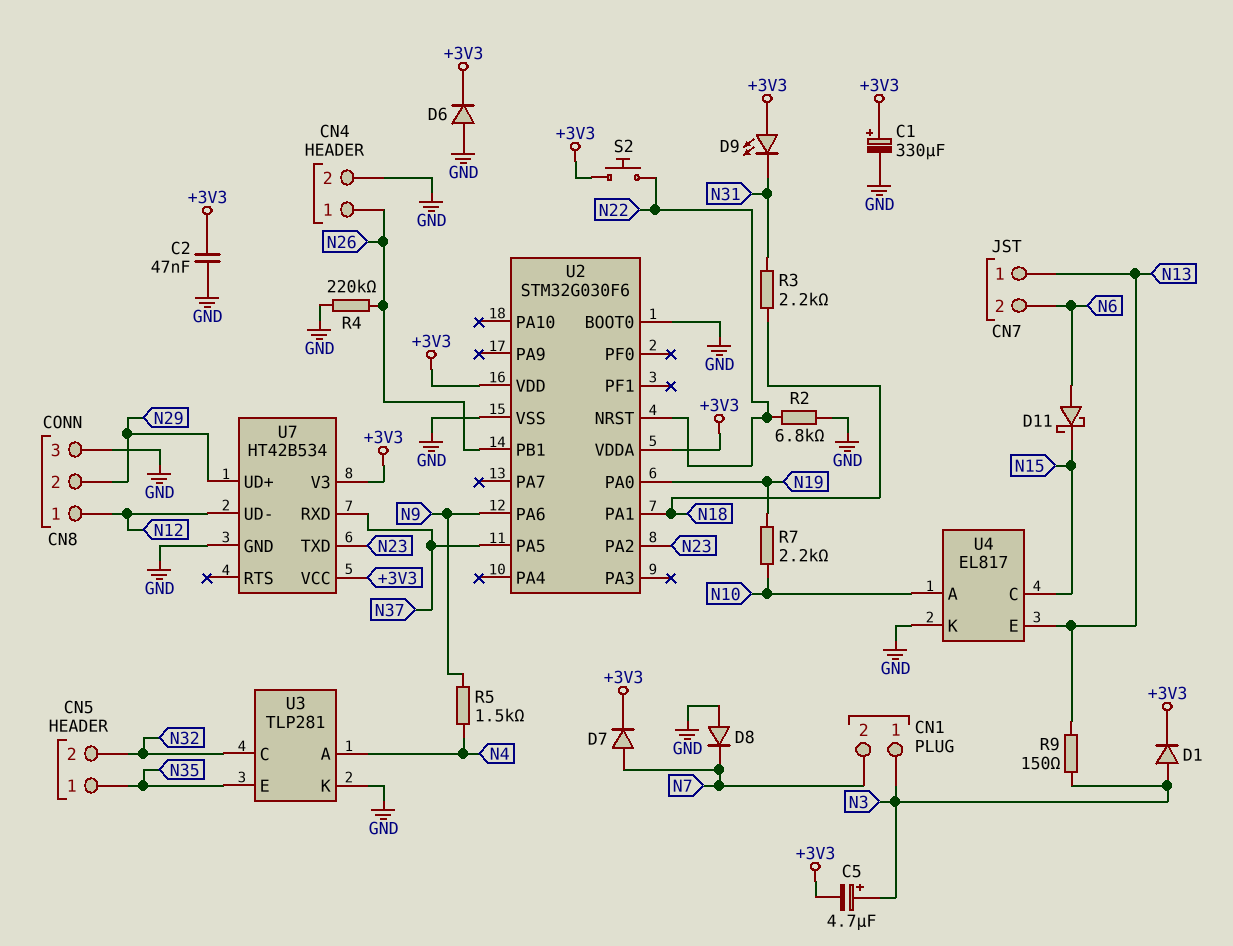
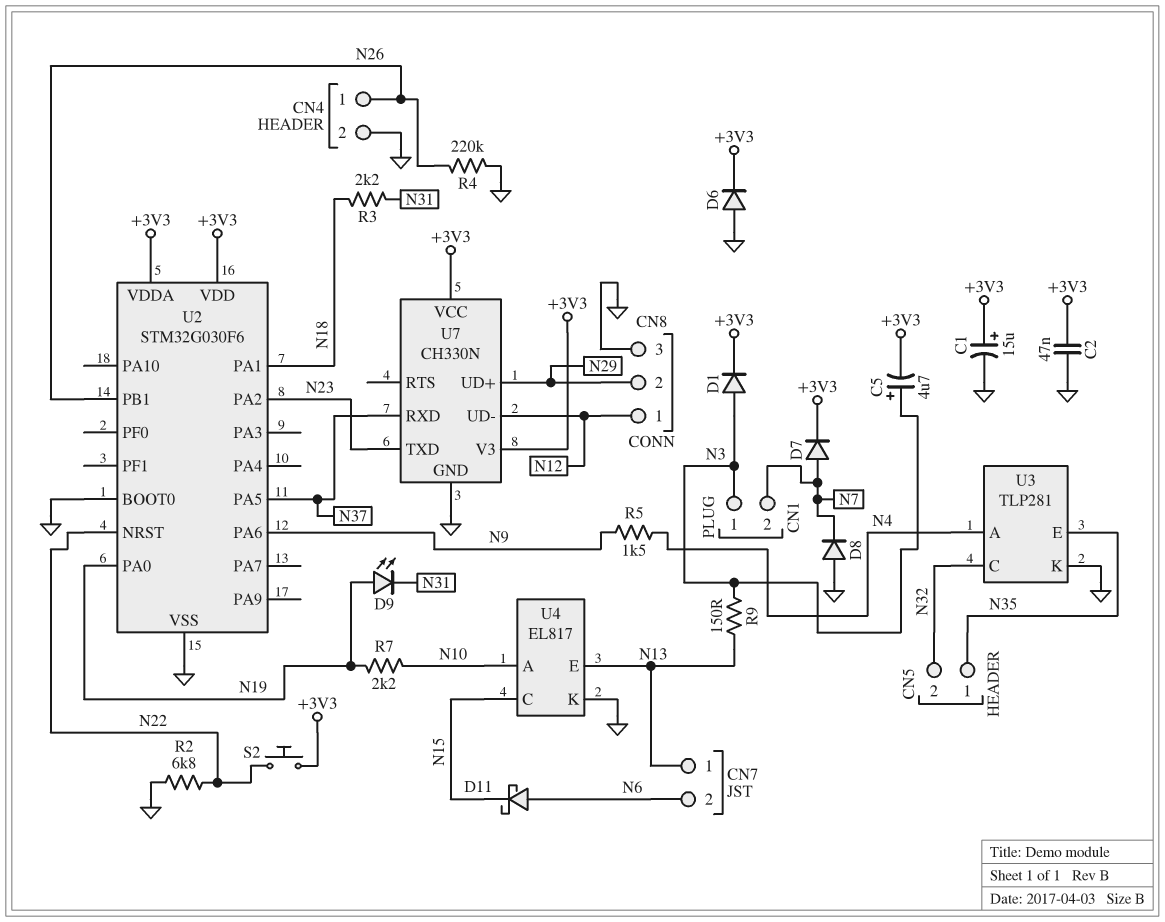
C1: 330uF (plus +3V3, minus GND) -> 15uF (plus +3V3, minus GND)
D9: LED (A +3V3, K N31) -> LED (A N19, K N31)
U7: HT42B534 -> CH330N

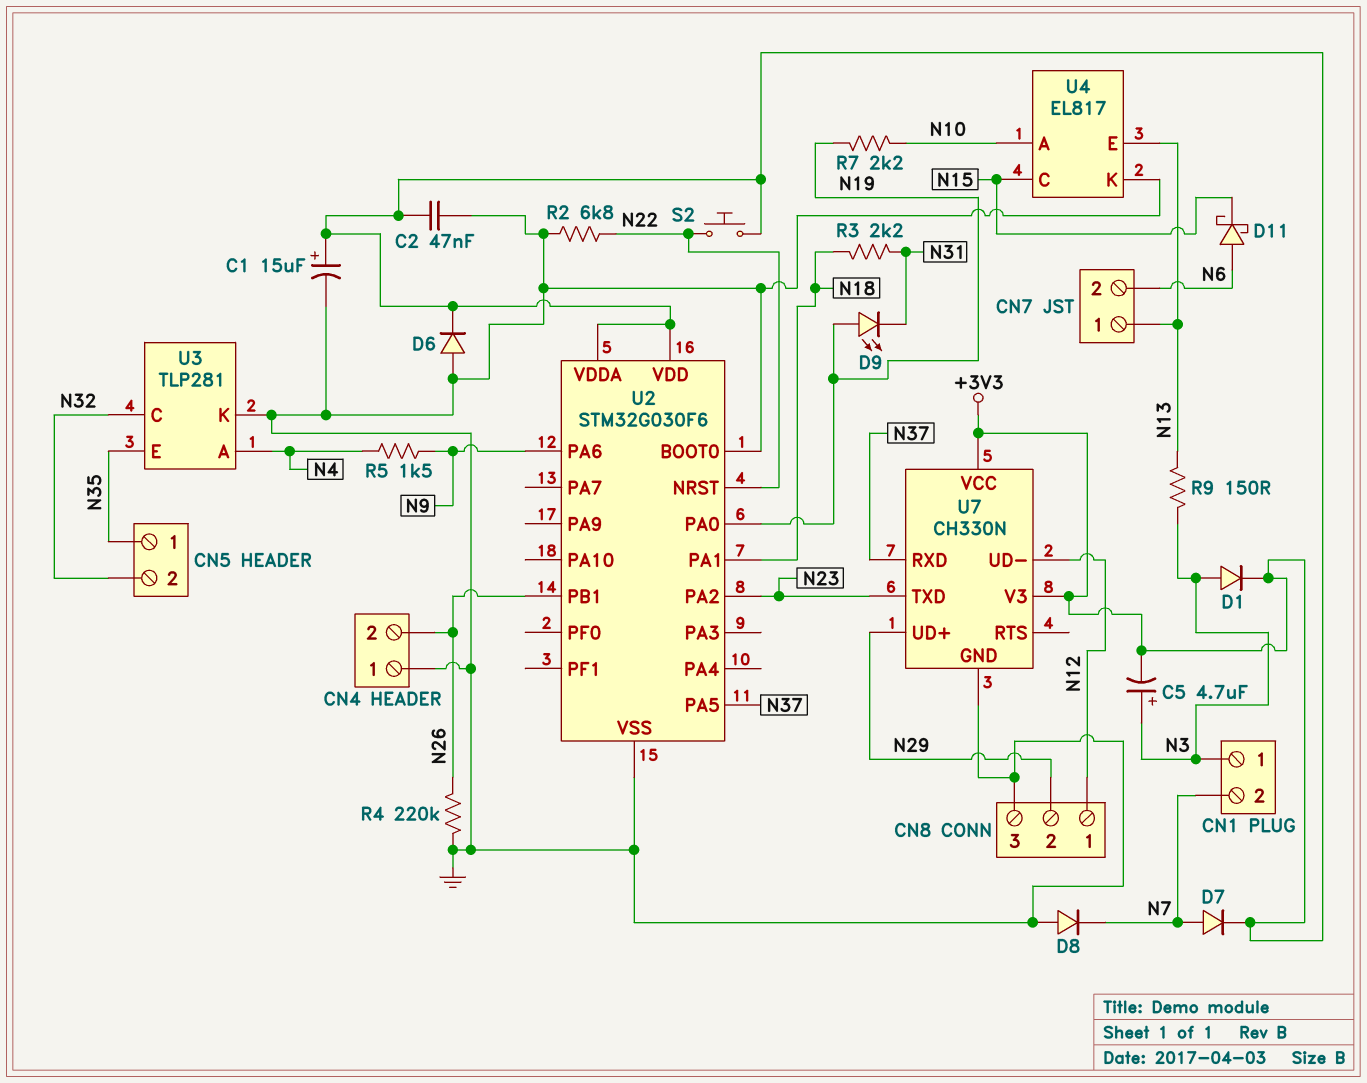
CN4 pin 1: N26 -> GND
CN4 pin 2: GND -> N26

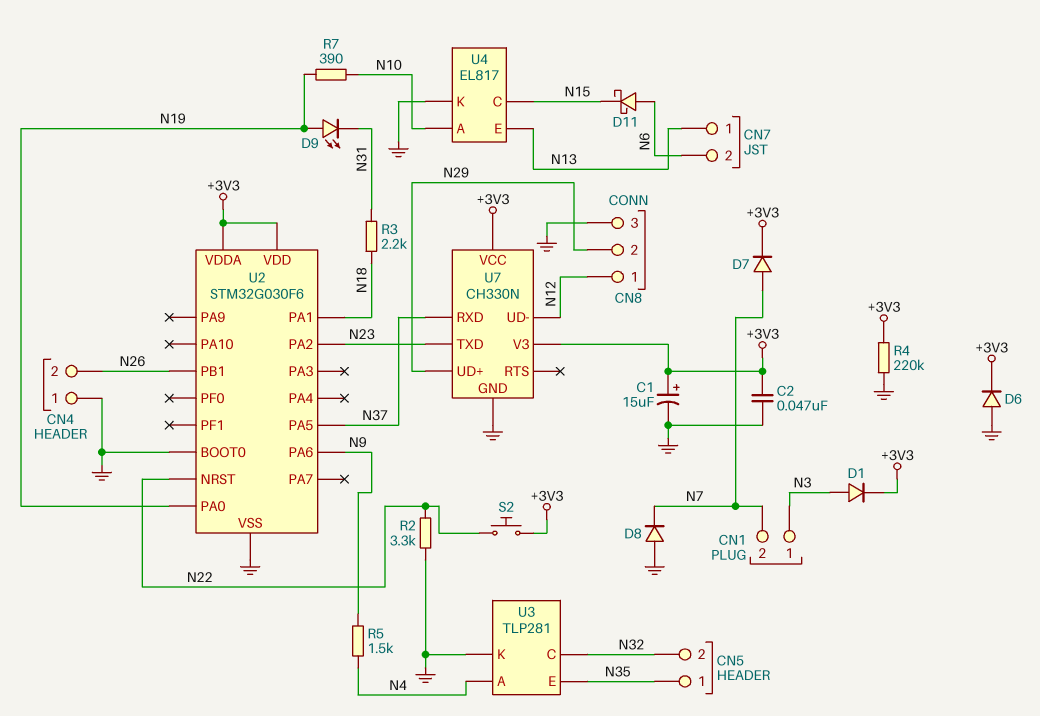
C5: 4.7uF (plus N3, minus +3V3) -> none
R2: 6.8k (GND, N22) -> 3.3k (GND, N22)
R4: 220k (GND, N26) -> 220k (+3V3, GND)
R7: 2.2k (N10, N19) -> 390 (N10, N19)
R9: 150 (N3, N13) -> none

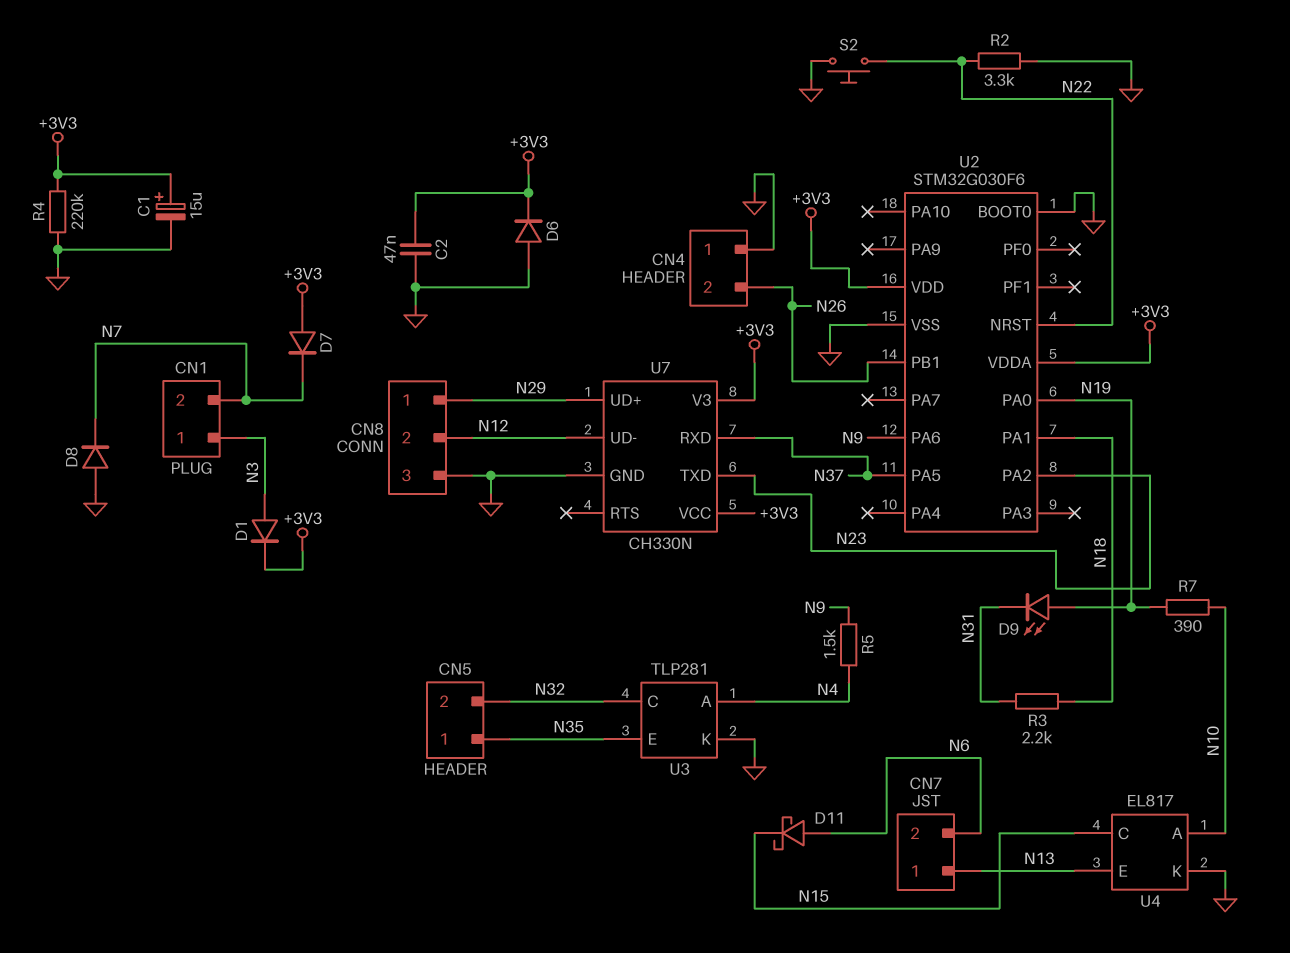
CN8 pin 1: N12 -> N29
CN8 pin 2: N29 -> N12
D7: diode (A N7, K +3V3) -> diode (A +3V3, K N7)
S2: button (+3V3, N22) -> button (GND, N22)

